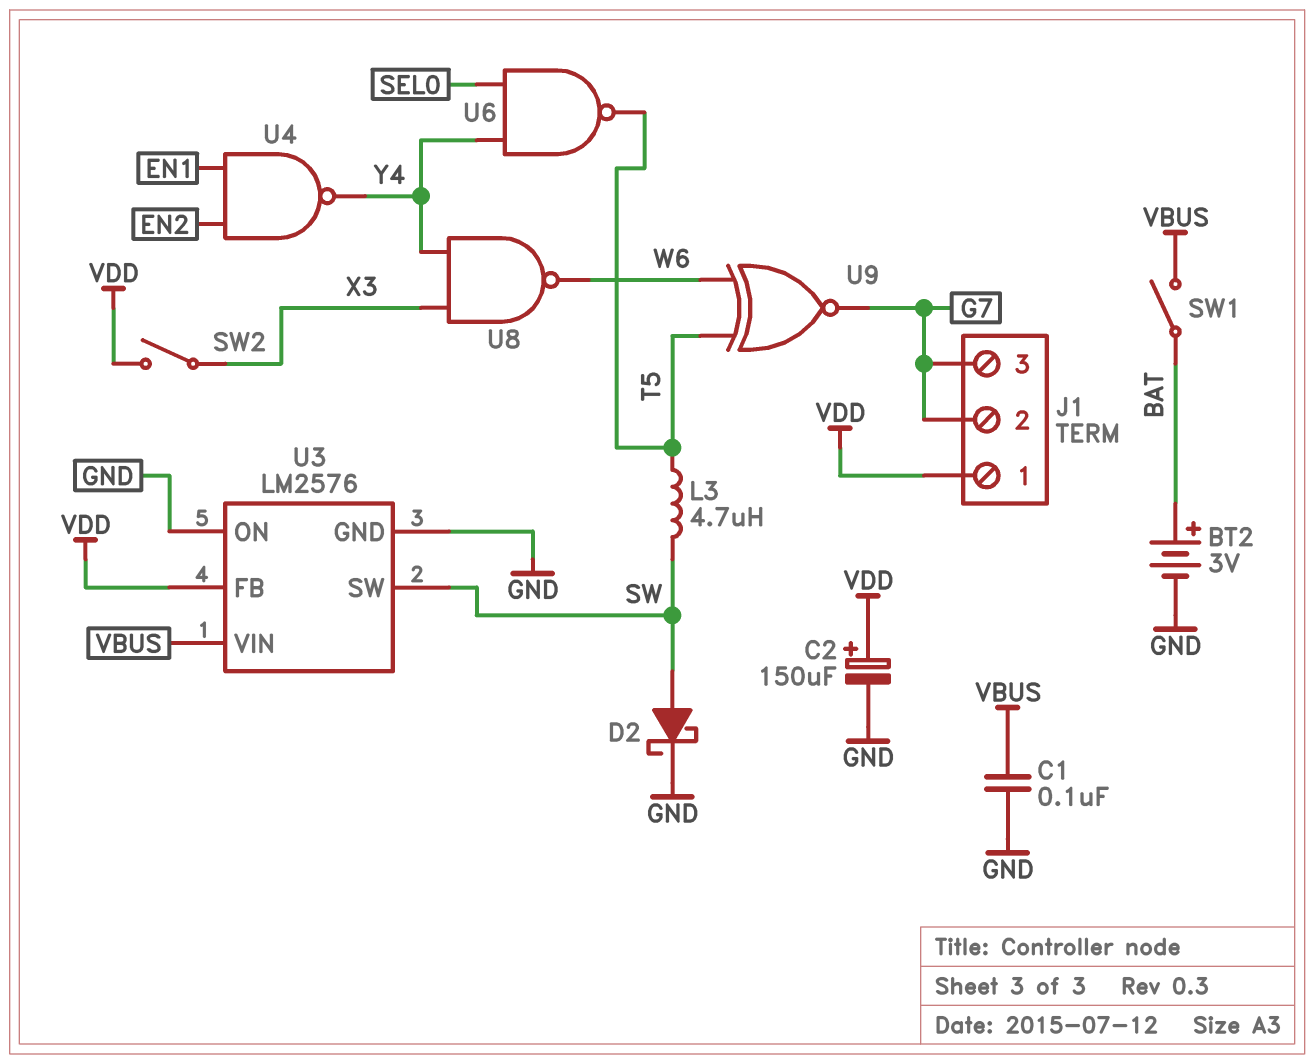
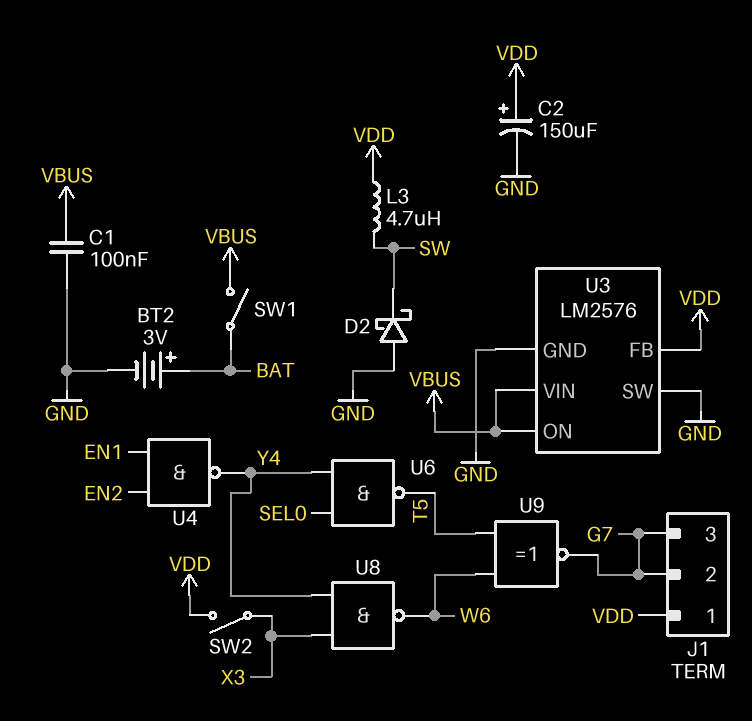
D2: schottky (A SW, K GND) -> schottky (A GND, K SW)
L3: 4.7uH (SW, T5) -> 4.7uH (SW, VDD)
U3 pin ON: GND -> VBUS
U3 pin SW: SW -> GND

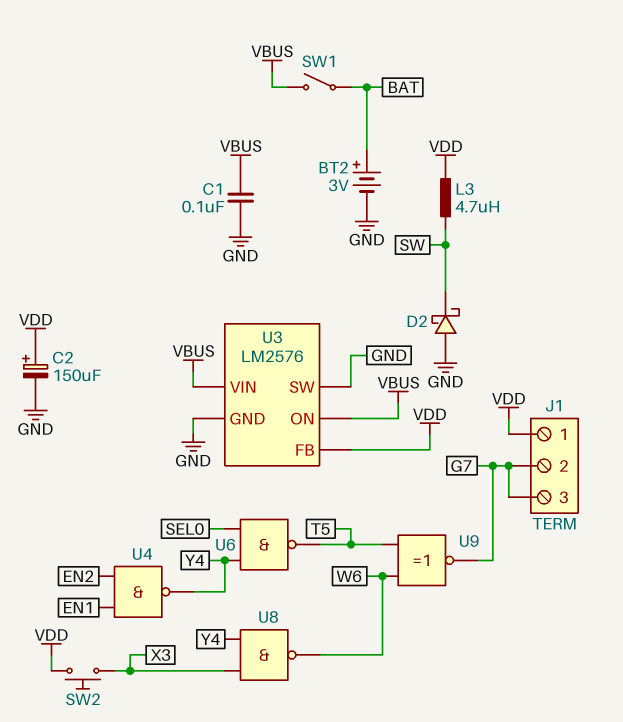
SW2: switch (VDD, X3) -> button (VDD, X3)

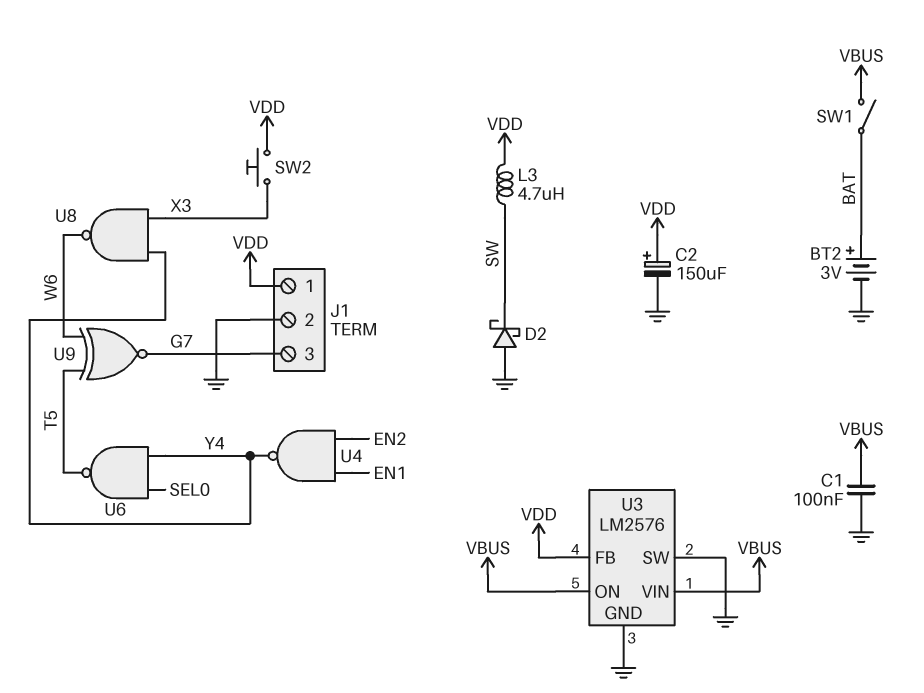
J1 pin 2: G7 -> GND

